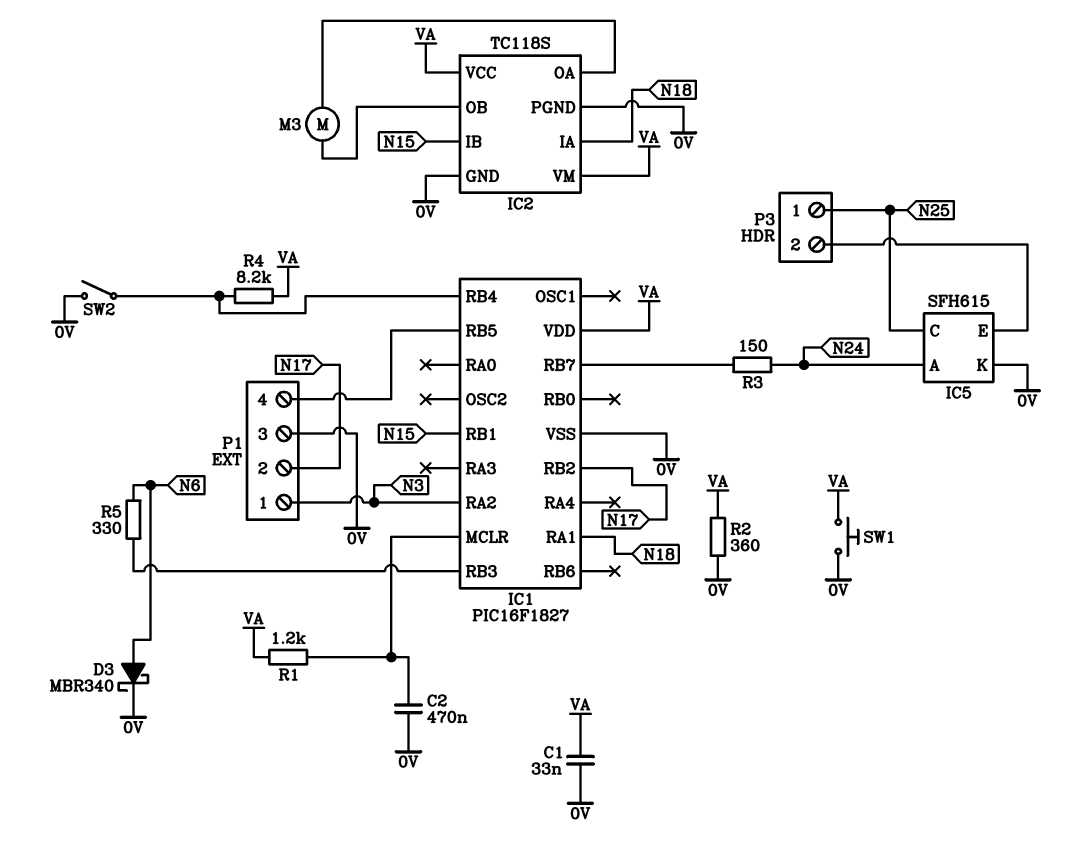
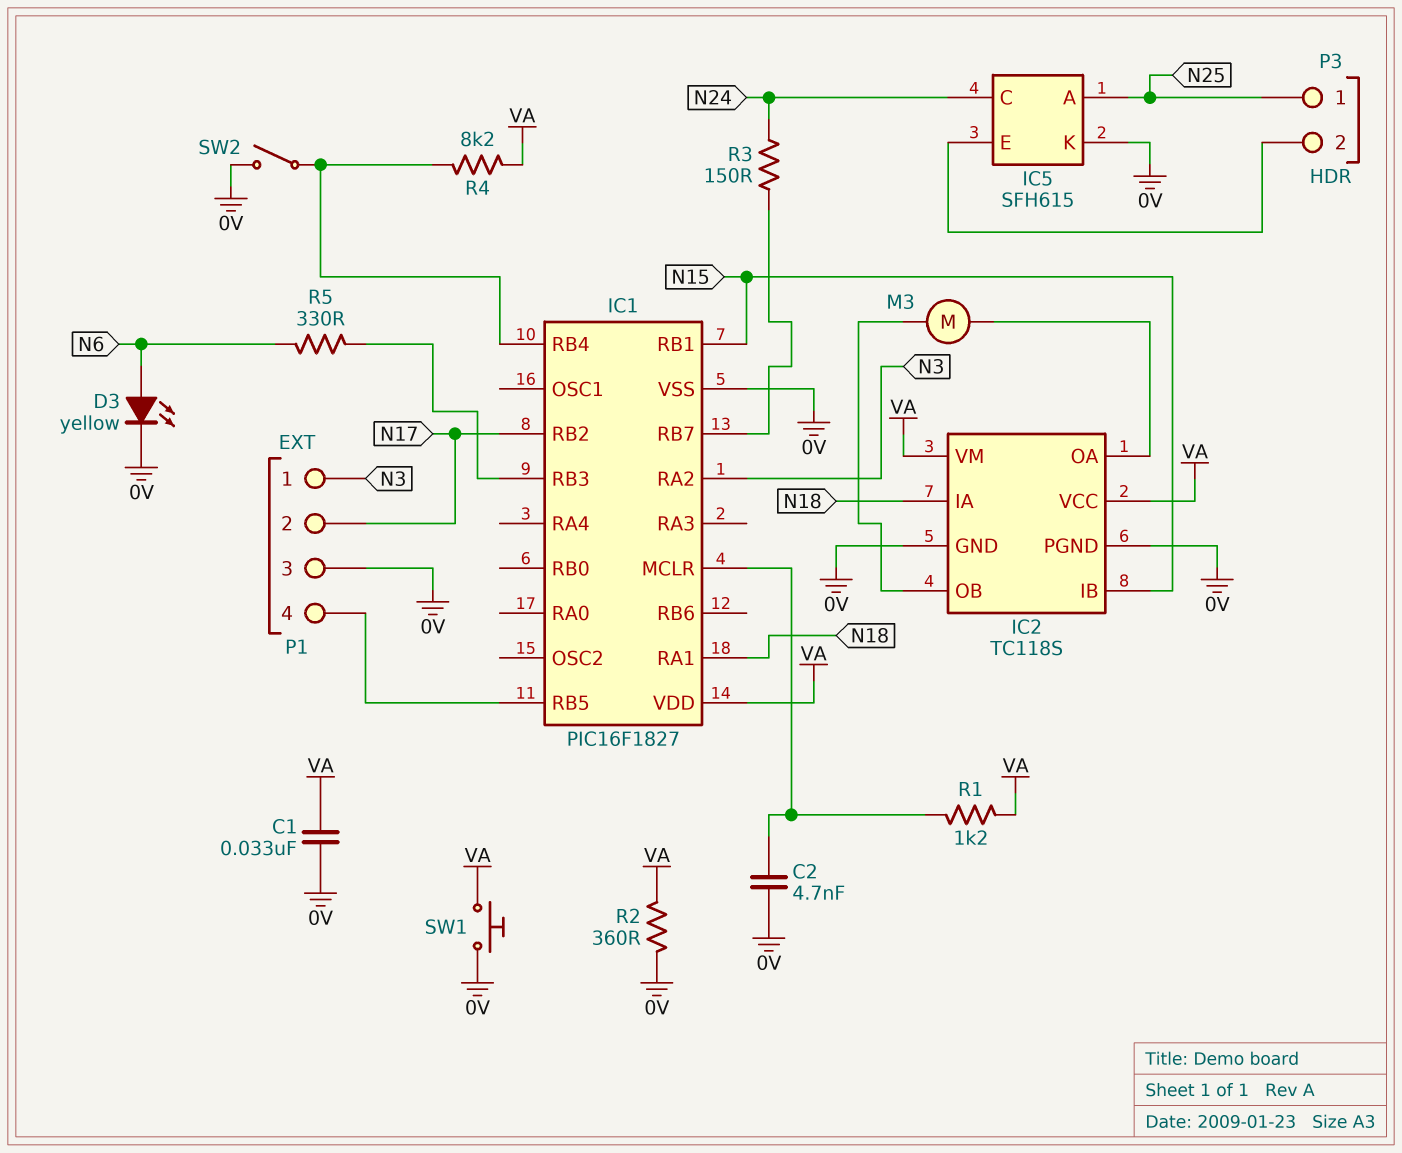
C2: 470nF (0V, IC1/MCLR) -> 4.7nF (0V, IC1/MCLR)
D3: schottky MBR340 (A N6, K 0V) -> LED yellow (A N6, K 0V)
IC5 pin A: N24 -> N25
IC5 pin C: N25 -> N24

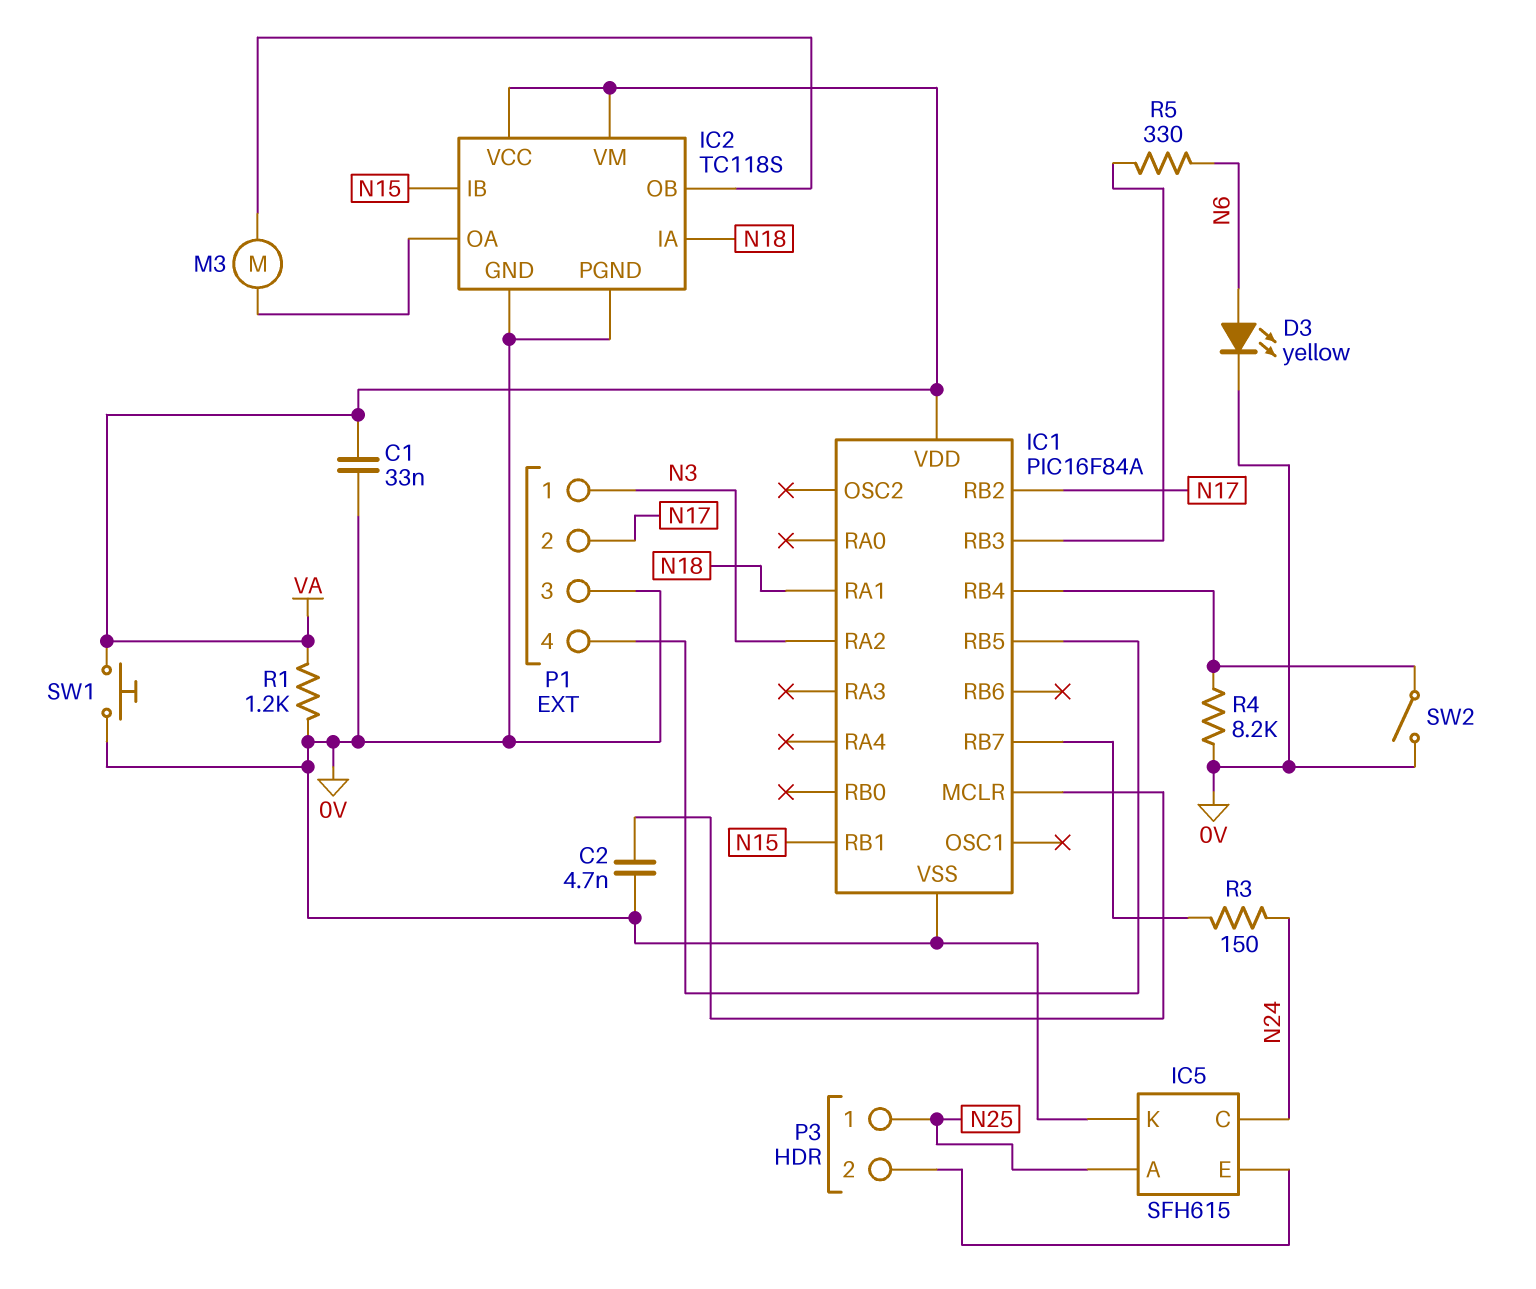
IC1: PIC16F1827 -> PIC16F84A
R1: 1.2k (IC1/MCLR, VA) -> 1.2k (0V, VA)
R2: 360 (0V, VA) -> none
R4: 8.2k (IC1/RB4, VA) -> 8.2k (0V, IC1/RB4)

